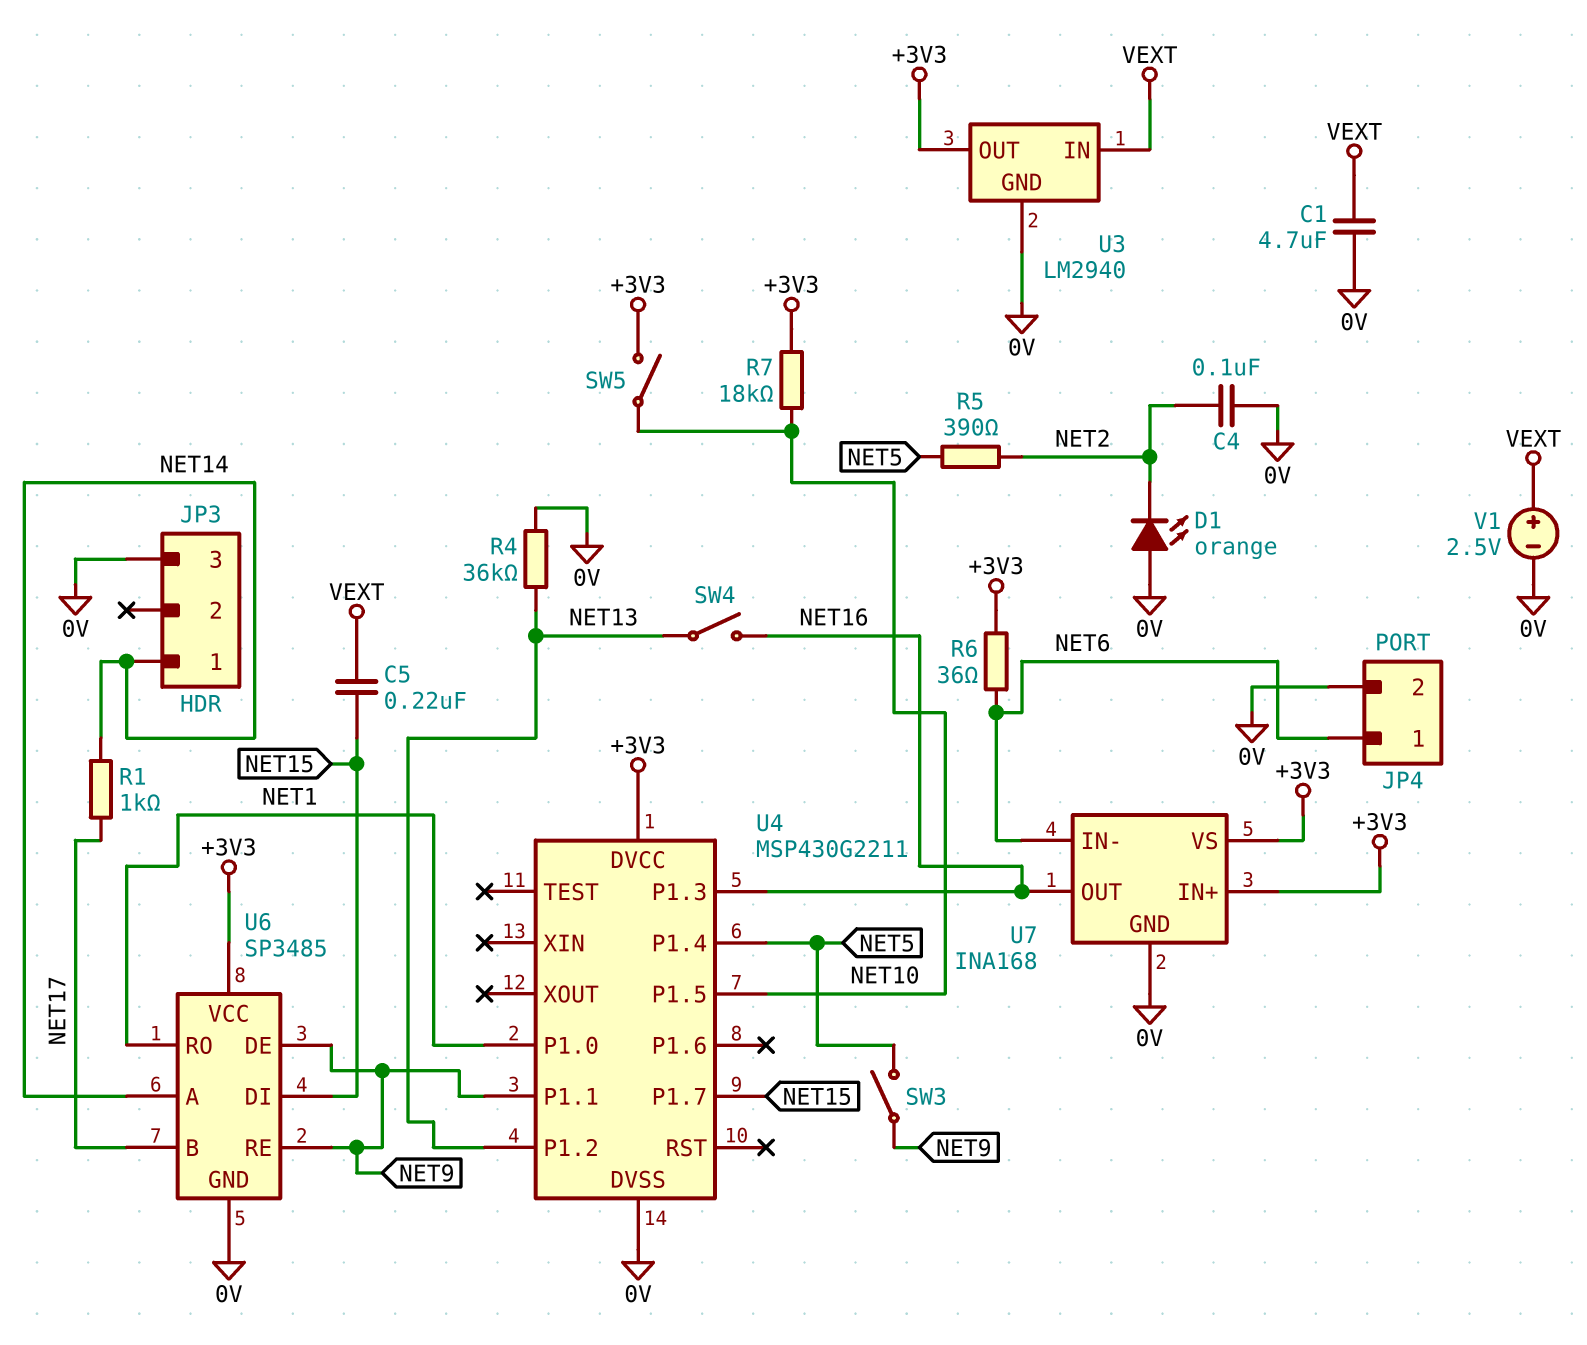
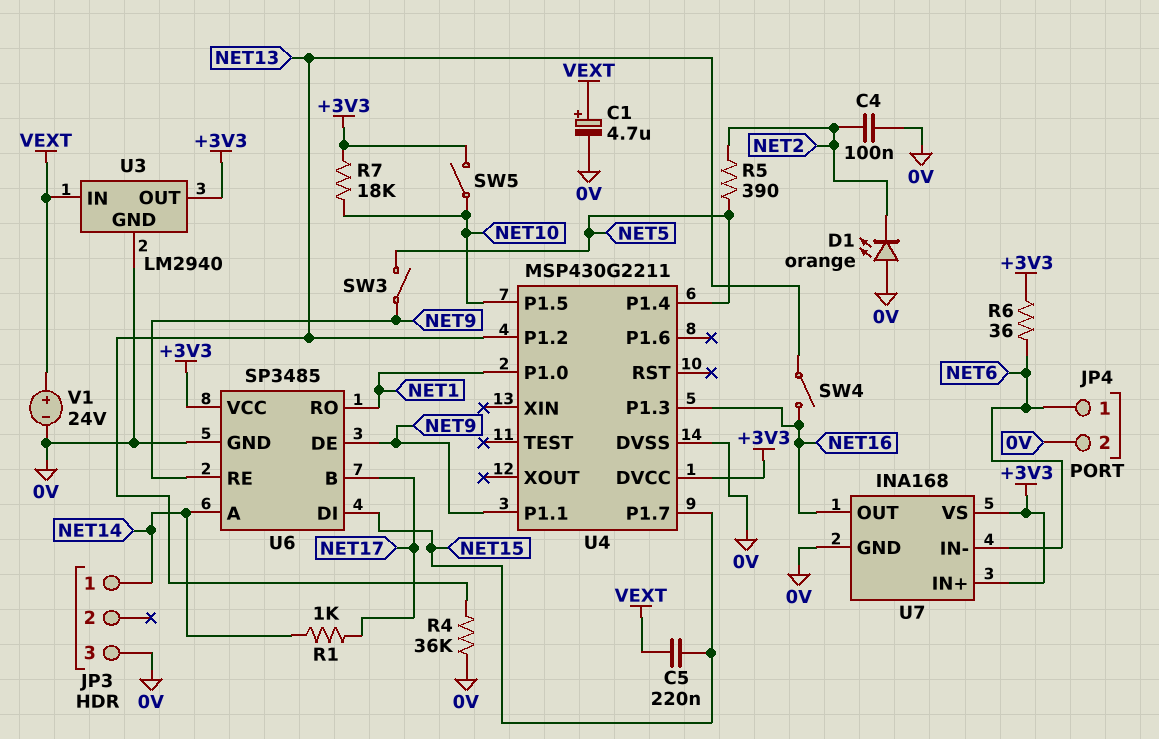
C1: 4.7uF (0V, VEXT) -> 4.7uF (plus VEXT, minus 0V)
V1: 2.5V (plus VEXT, minus 0V) -> 24V (plus VEXT, minus 0V)

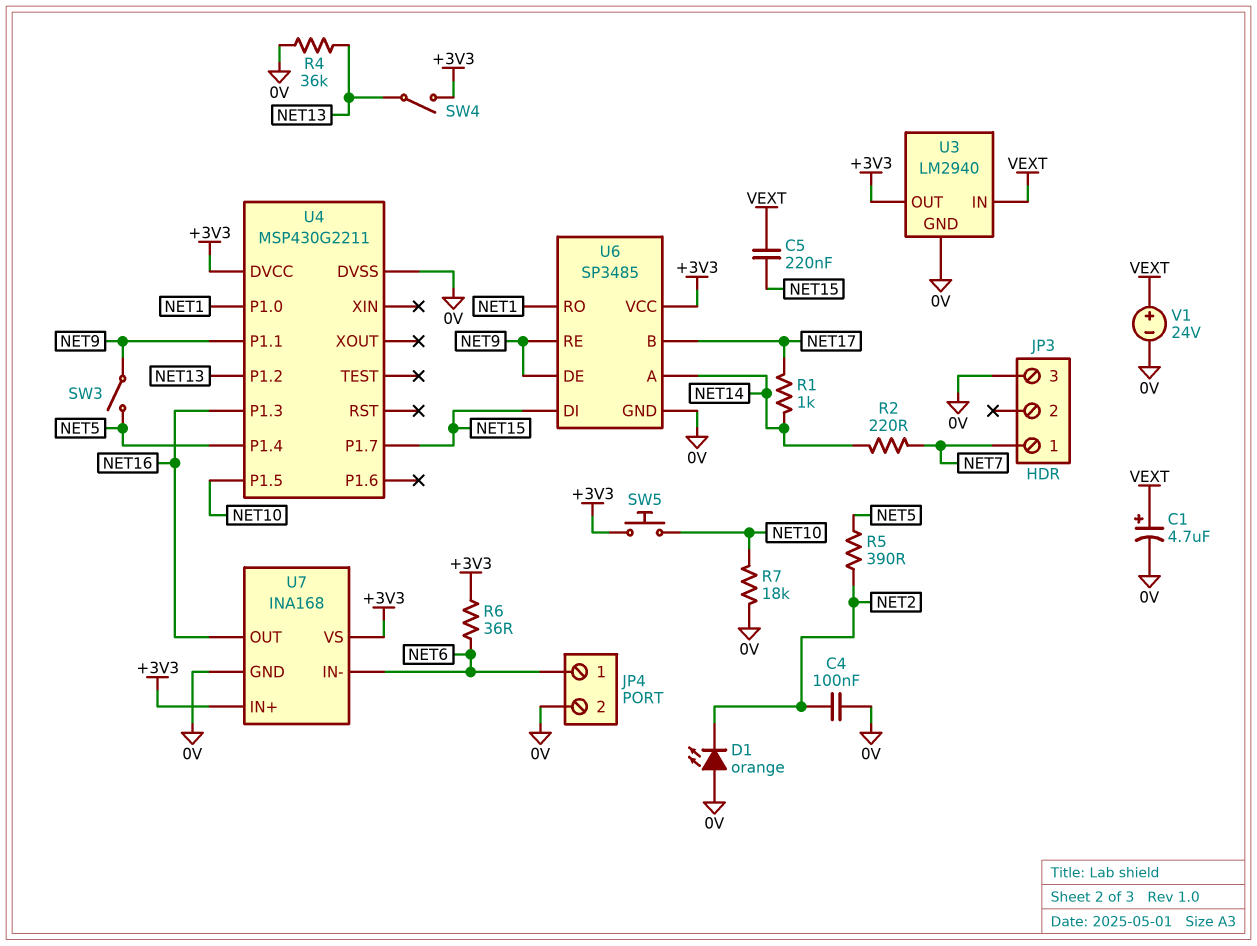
JP3 pin 1: NET14 -> NET7
R2: none -> 220 (NET7, NET14)
R7: 18k (+3V3, NET10) -> 18k (0V, NET10)
SW4: switch (NET13, NET16) -> switch (+3V3, NET13)
SW5: switch (+3V3, NET10) -> button (+3V3, NET10)

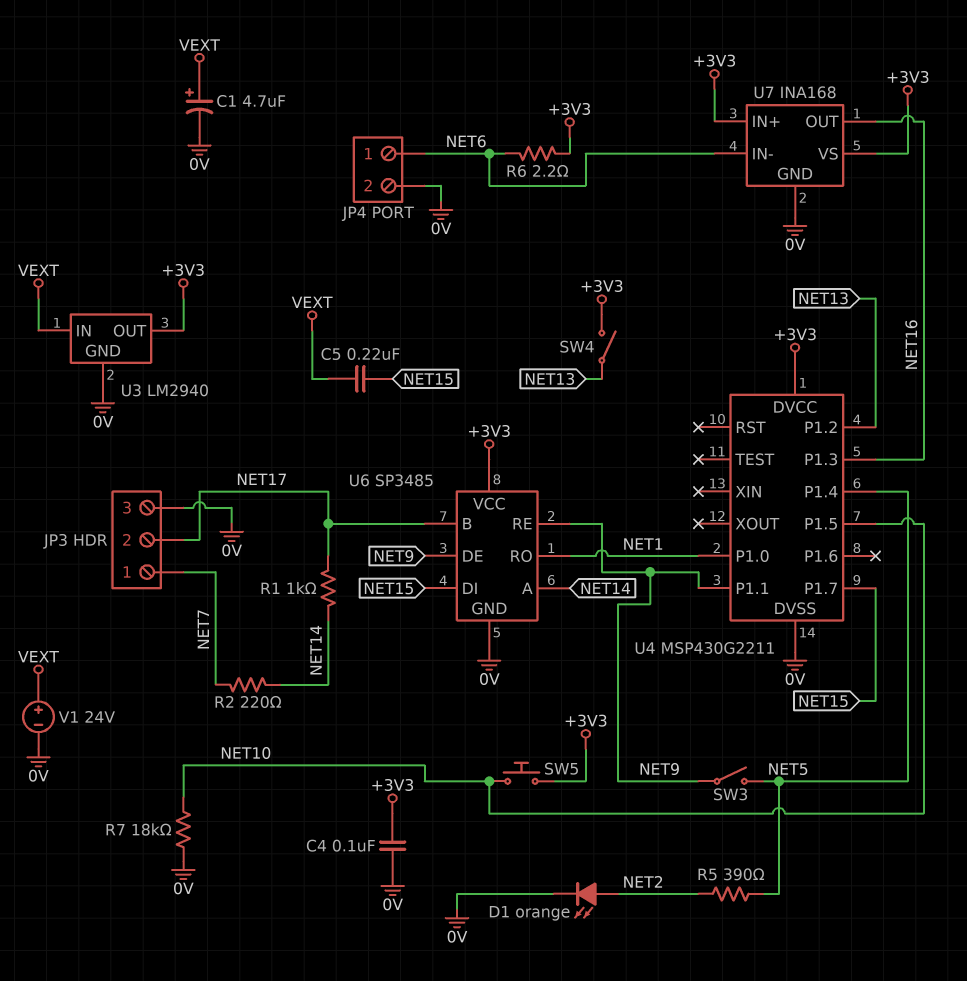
C4: 100nF (0V, NET2) -> 100nF (+3V3, 0V)
D1: LED orange (A 0V, K NET2) -> LED orange (A NET2, K 0V)
JP3 pin 2: none -> NET17
R4: 36k (0V, NET13) -> none
R6: 36 (+3V3, NET6) -> 2.2 (+3V3, NET6)

